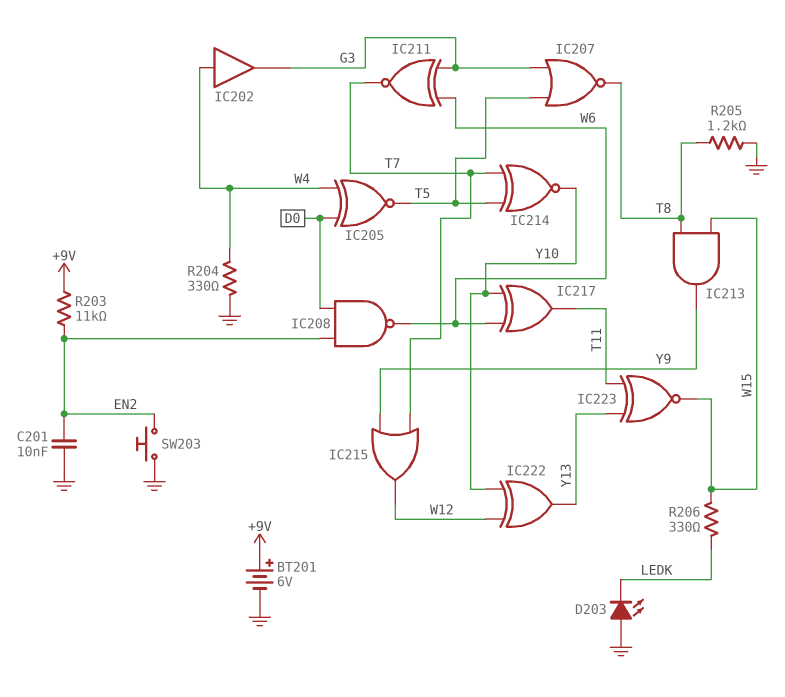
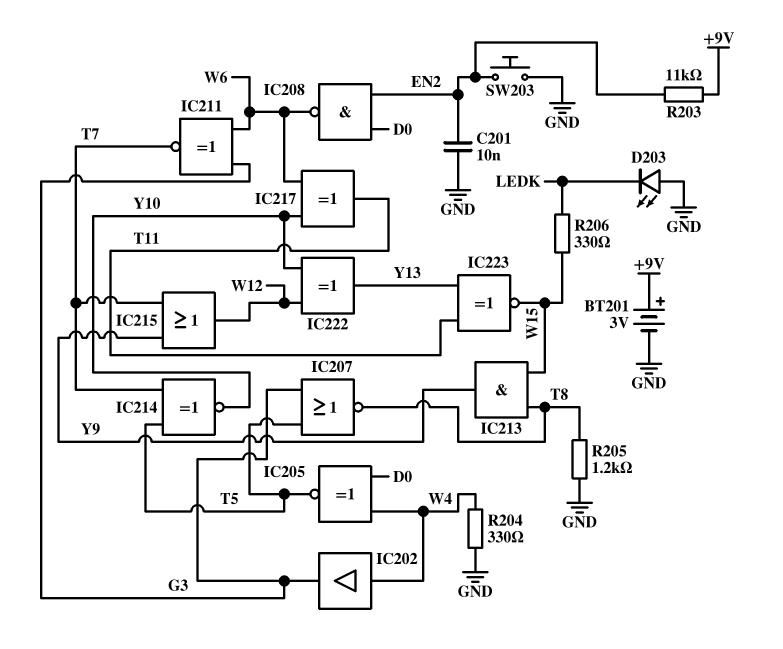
BT201: 6V (plus +9V, minus GND) -> 3V (plus +9V, minus GND)

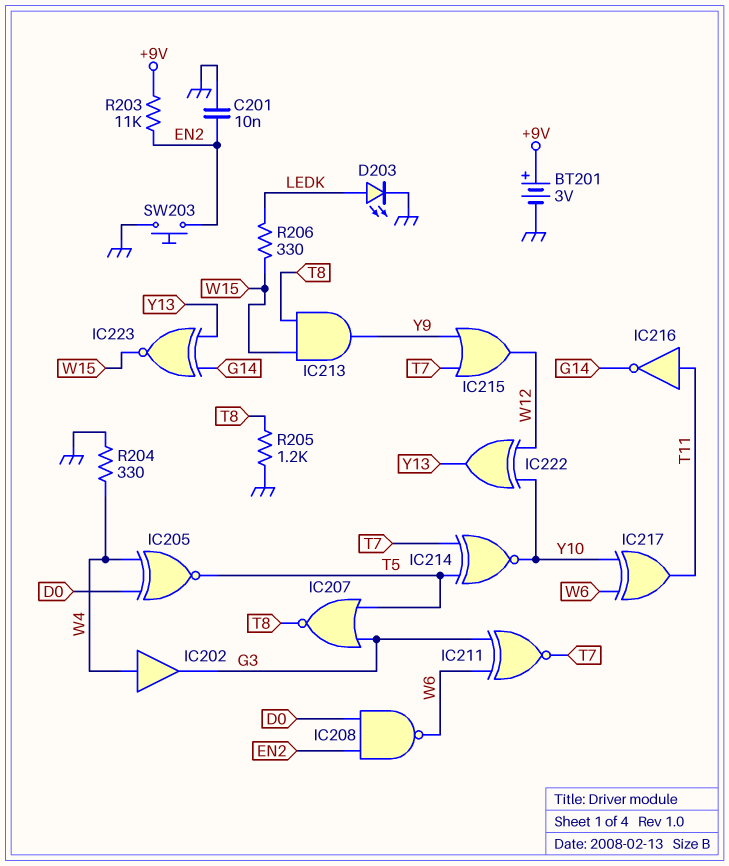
D203: LED (A GND, K LEDK) -> LED (A LEDK, K GND)
IC216: none -> NOT (in T11, out G14)
IC223: XNOR (in T11, in Y13, out W15) -> XNOR (in G14, in Y13, out W15)

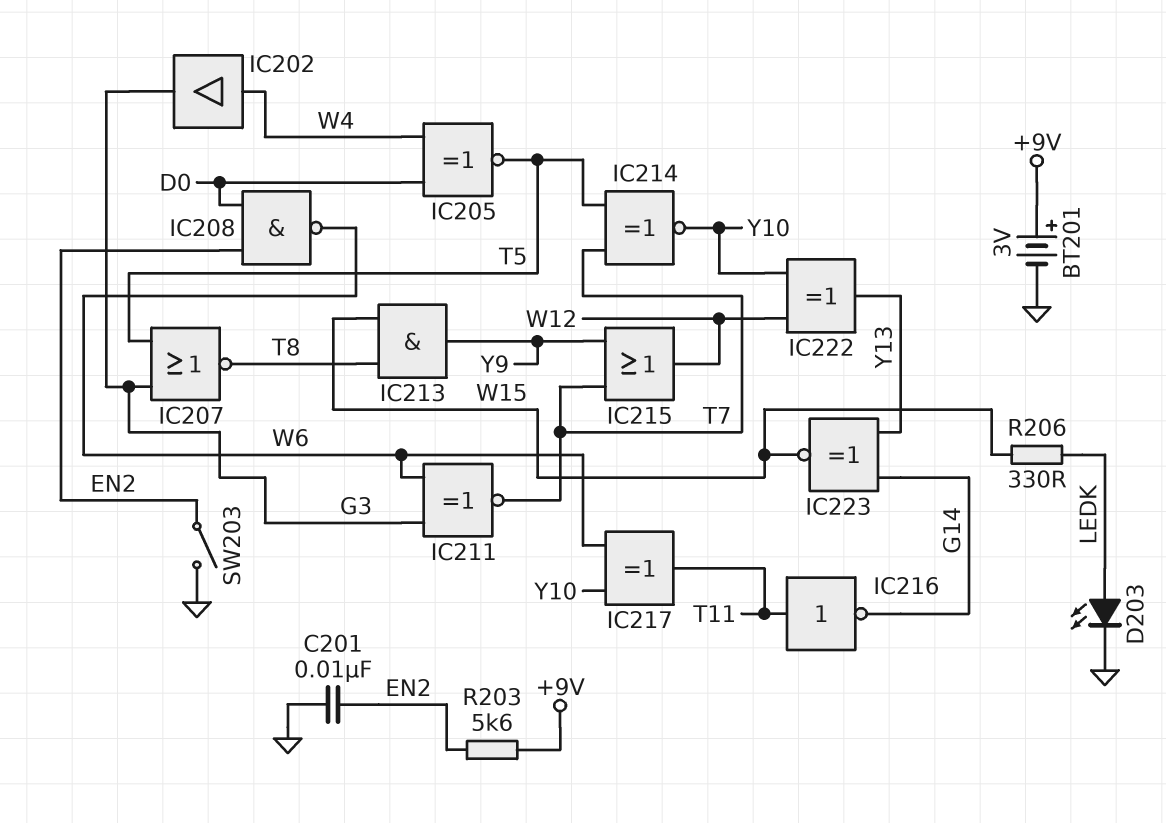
R203: 11k (+9V, EN2) -> 5.6k (+9V, EN2)
R204: 330 (GND, W4) -> none
R205: 1.2k (GND, T8) -> none
SW203: button (EN2, GND) -> switch (EN2, GND)

